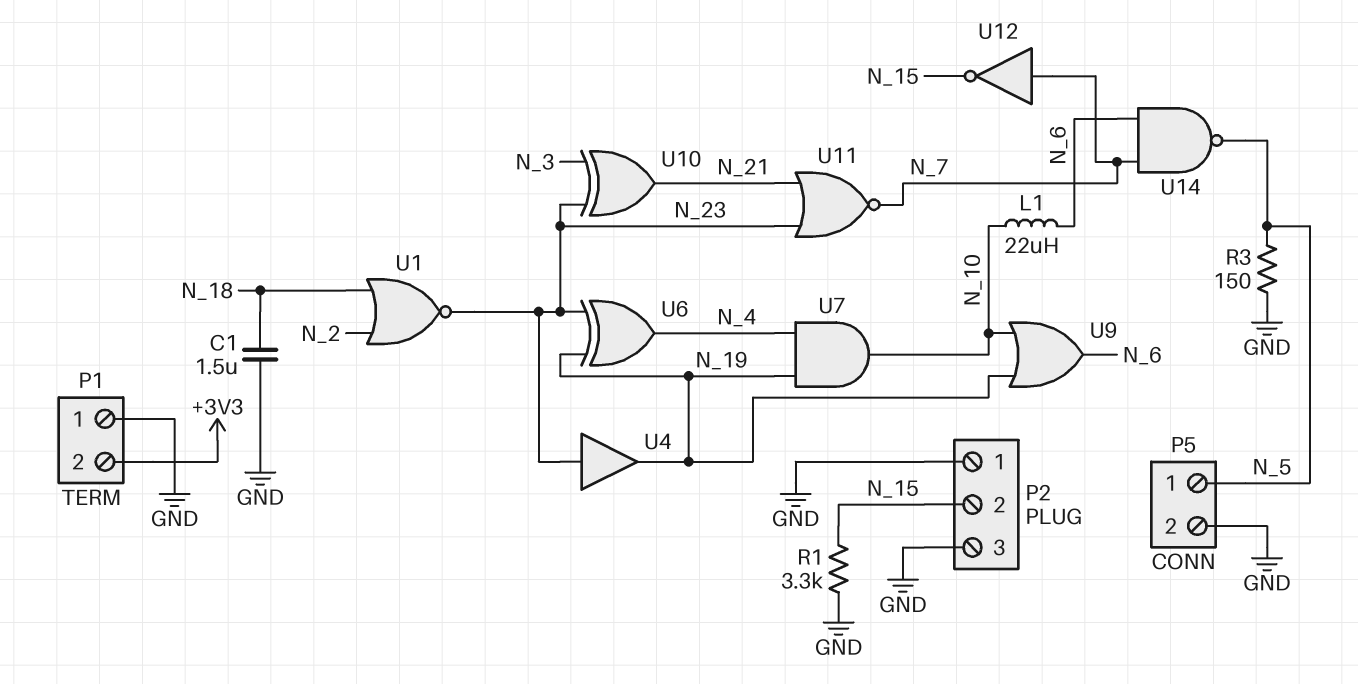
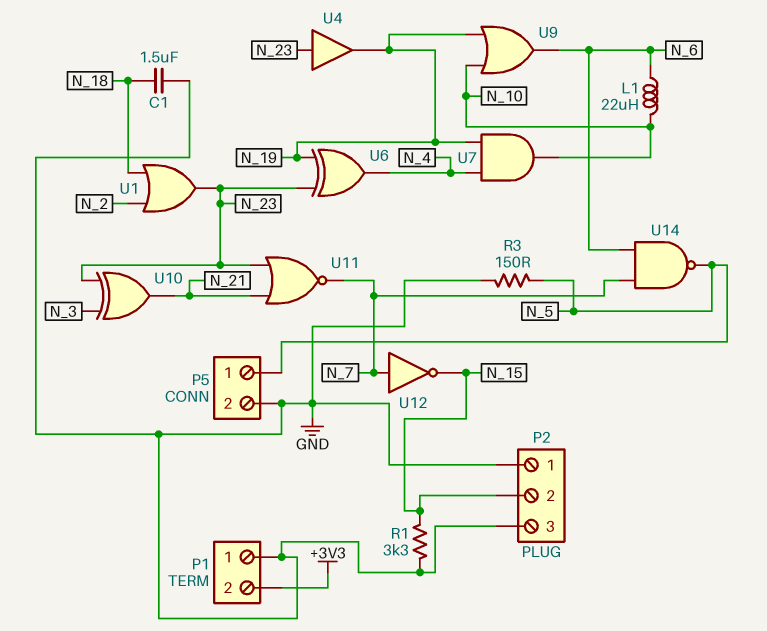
U1: NOR (in N_2, in N_18, out N_23) -> OR (in N_2, in N_18, out N_23)

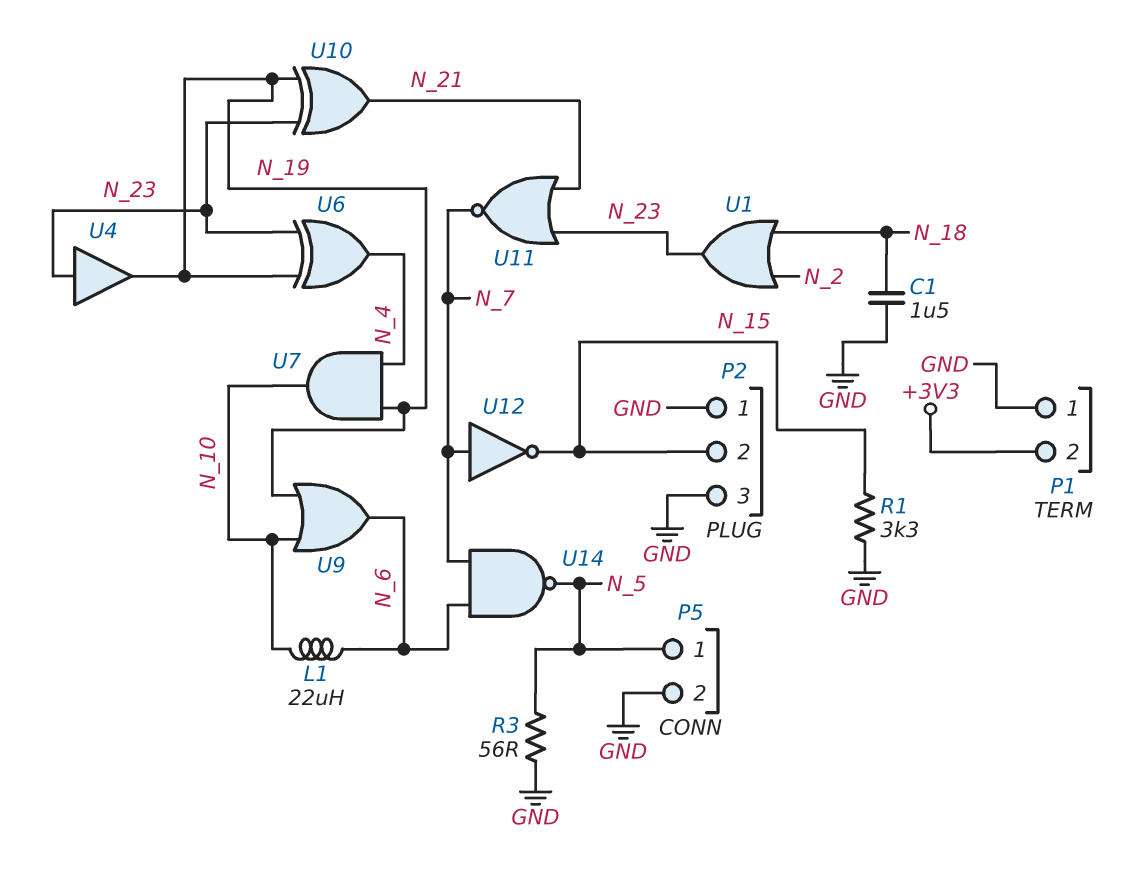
R3: 150 (GND, N_5) -> 56 (GND, N_5)
U10: XOR (in N_3, in N_23, out N_21) -> XOR (in N_19, in N_23, out N_21)

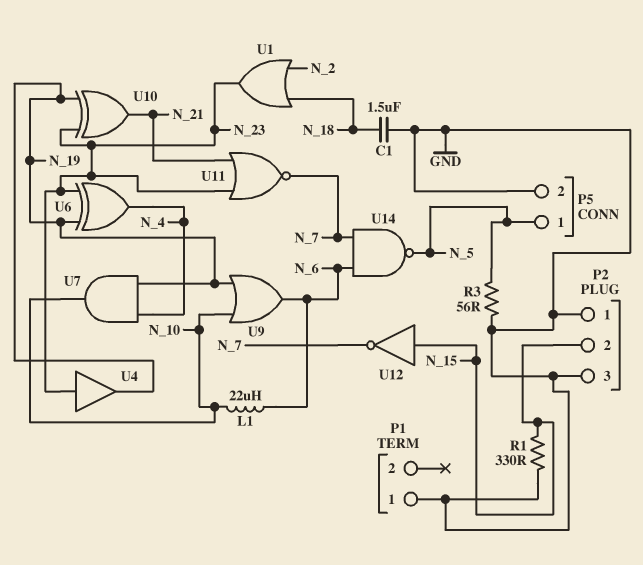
P1 pin 2: +3V3 -> none
R1: 3.3k (GND, N_15) -> 330 (GND, N_15)
U12: NOT (in N_7, out N_15) -> NOT (in N_15, out N_7)

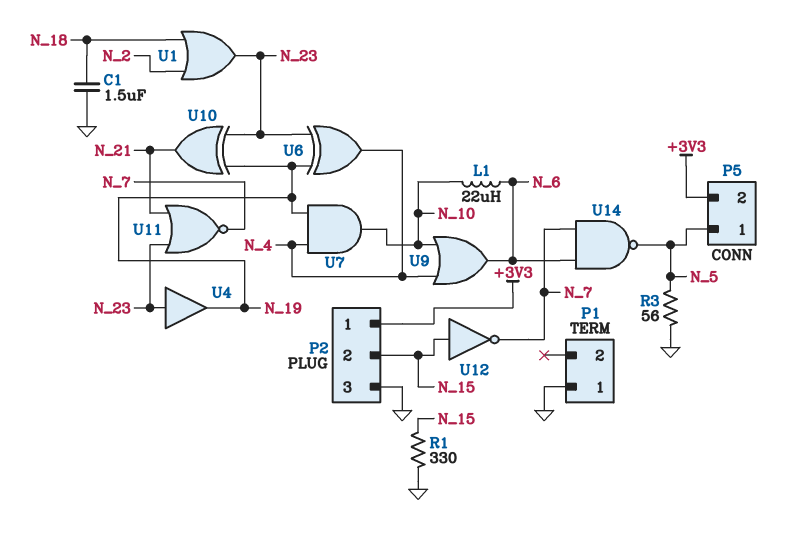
P2 pin 1: GND -> +3V3
P5 pin 2: GND -> +3V3
U9: OR (in N_10, in N_19, out N_6) -> OR (in N_4, in N_10, out N_6)

